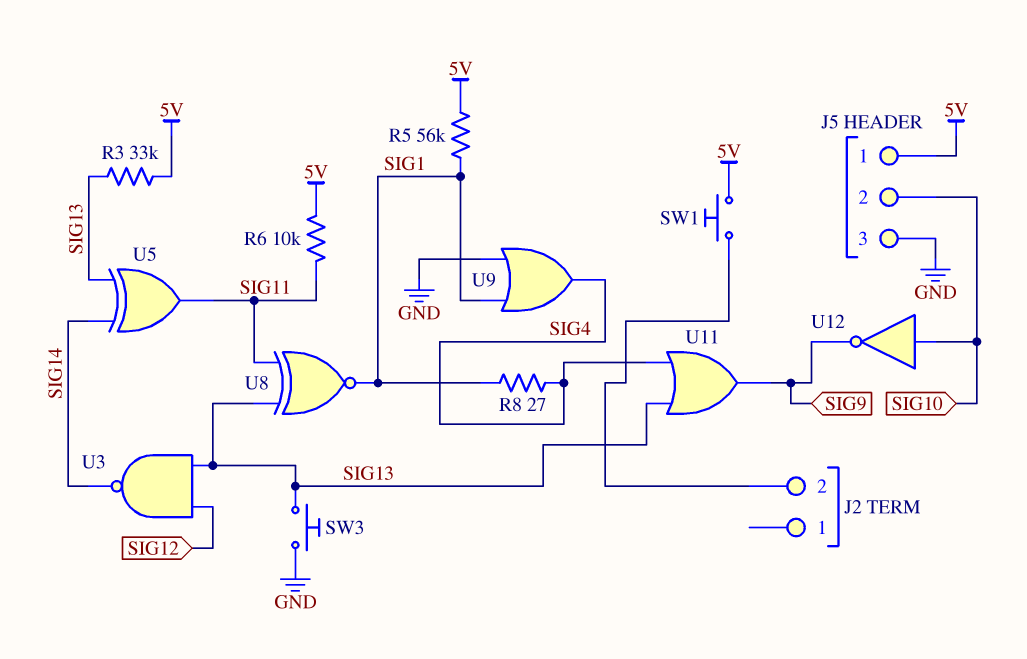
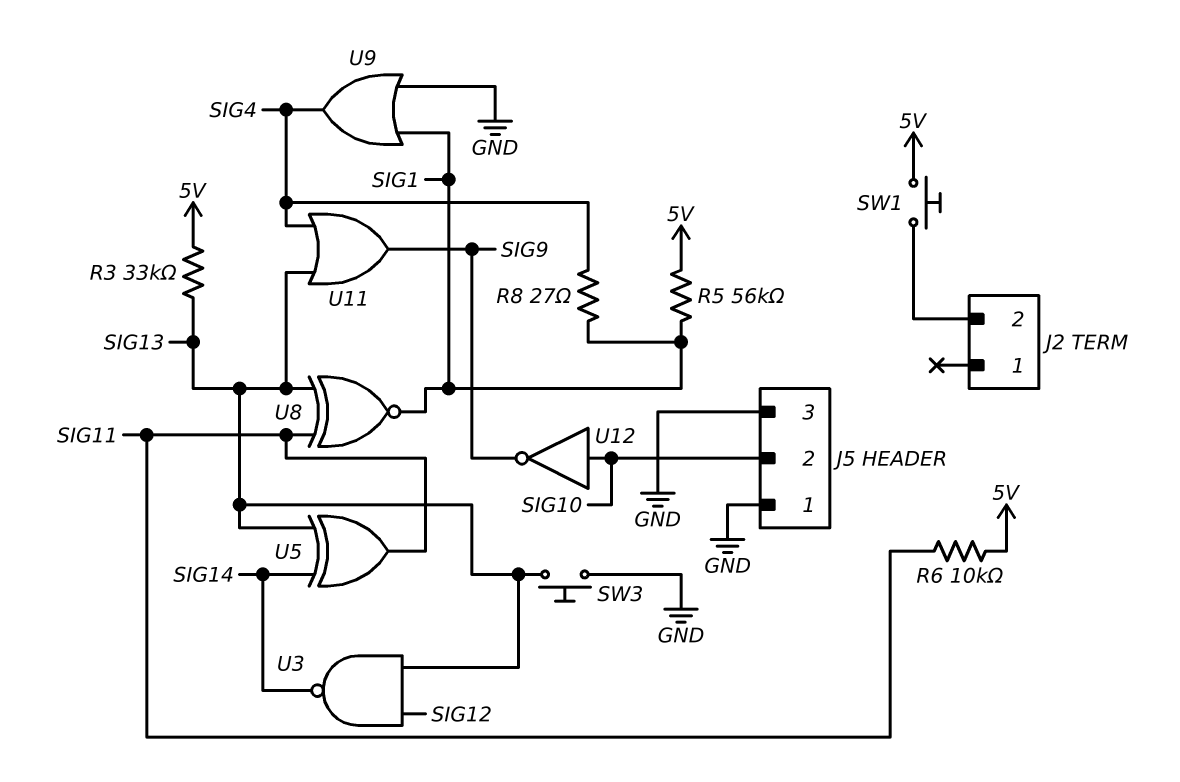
J5 pin 1: 5V -> GND

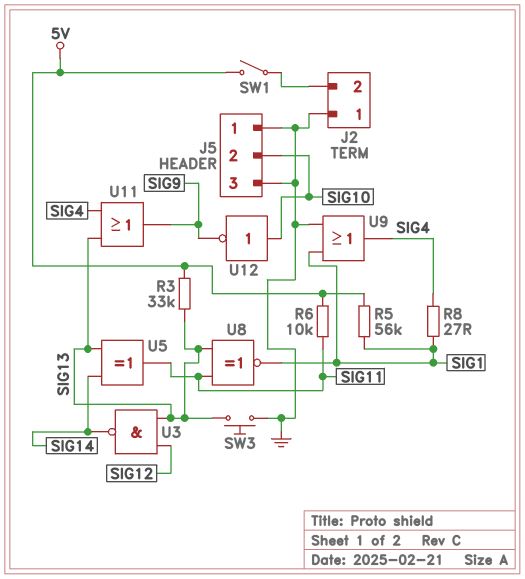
J2 pin 1: none -> GND
SW1: button (5V, J2/2) -> switch (5V, J2/2)

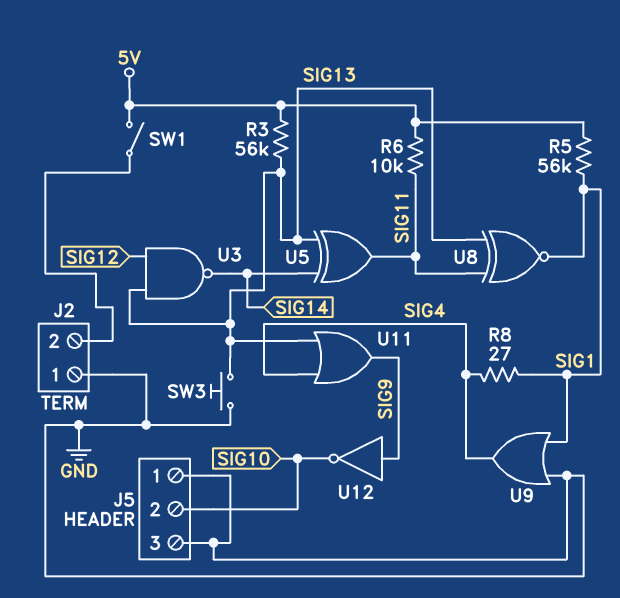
R3: 33k (5V, SIG13) -> 56k (5V, SIG13)
U12: NOT (in SIG10, out SIG9) -> NOT (in SIG9, out SIG10)

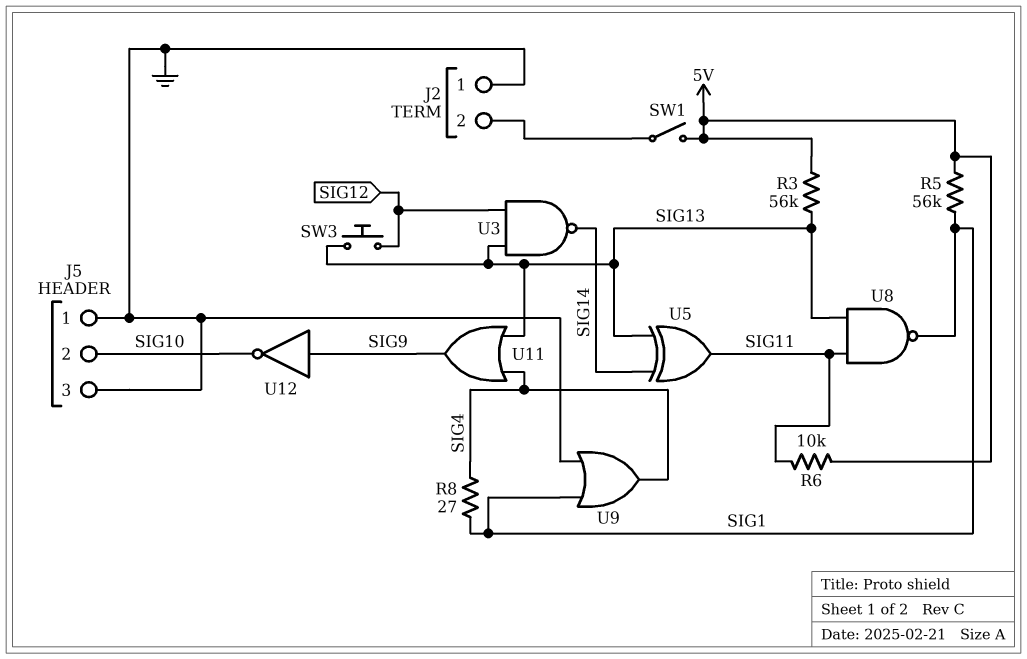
SW3: button (GND, SIG13) -> button (SIG12, SIG13)
U8: XNOR (in SIG11, in SIG13, out SIG1) -> NAND (in SIG11, in SIG13, out SIG1)

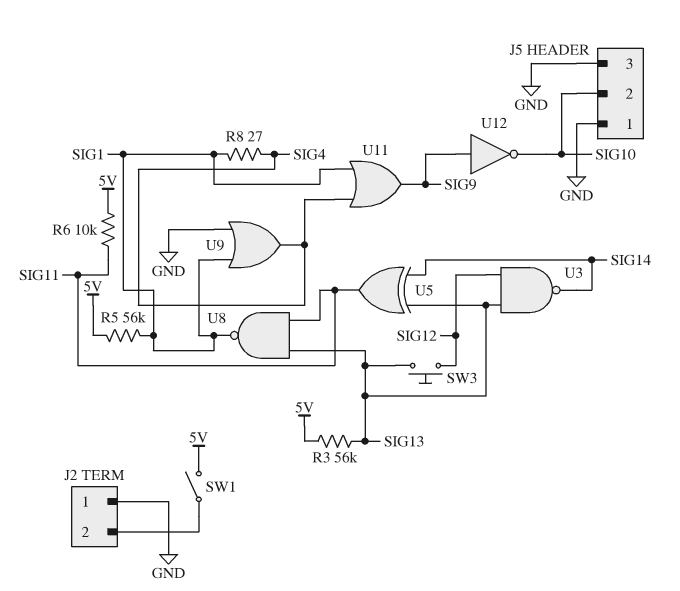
U11: OR (in SIG4, in SIG13, out SIG9) -> OR (in SIG1, in SIG4, out SIG9)

